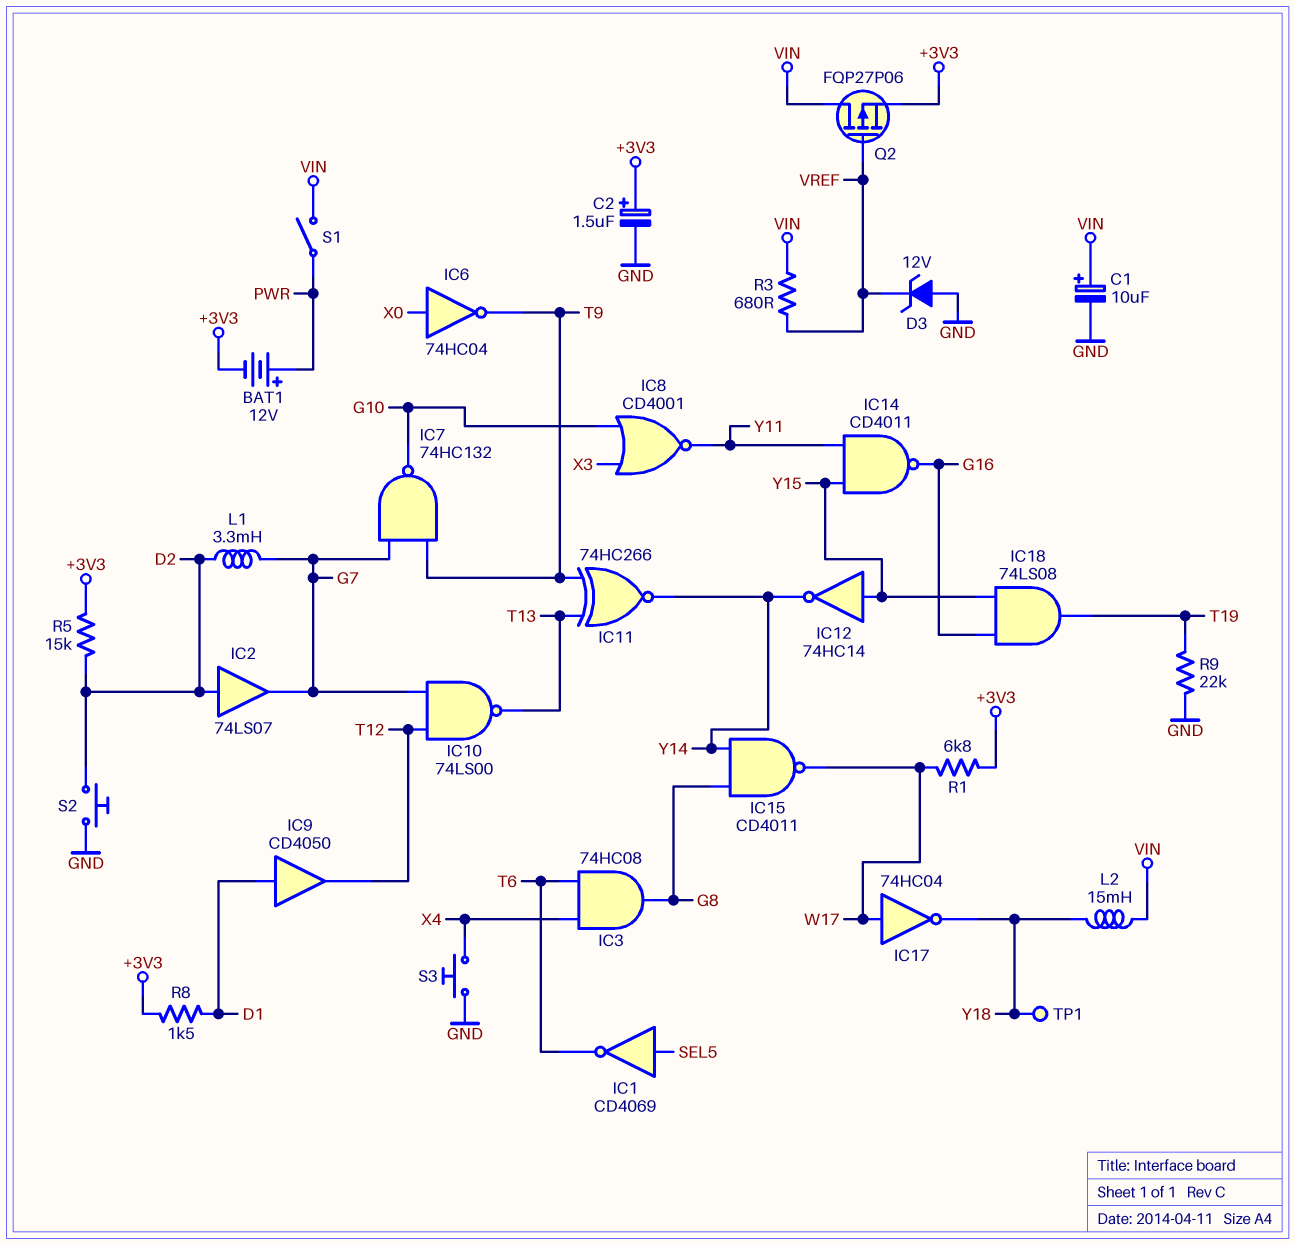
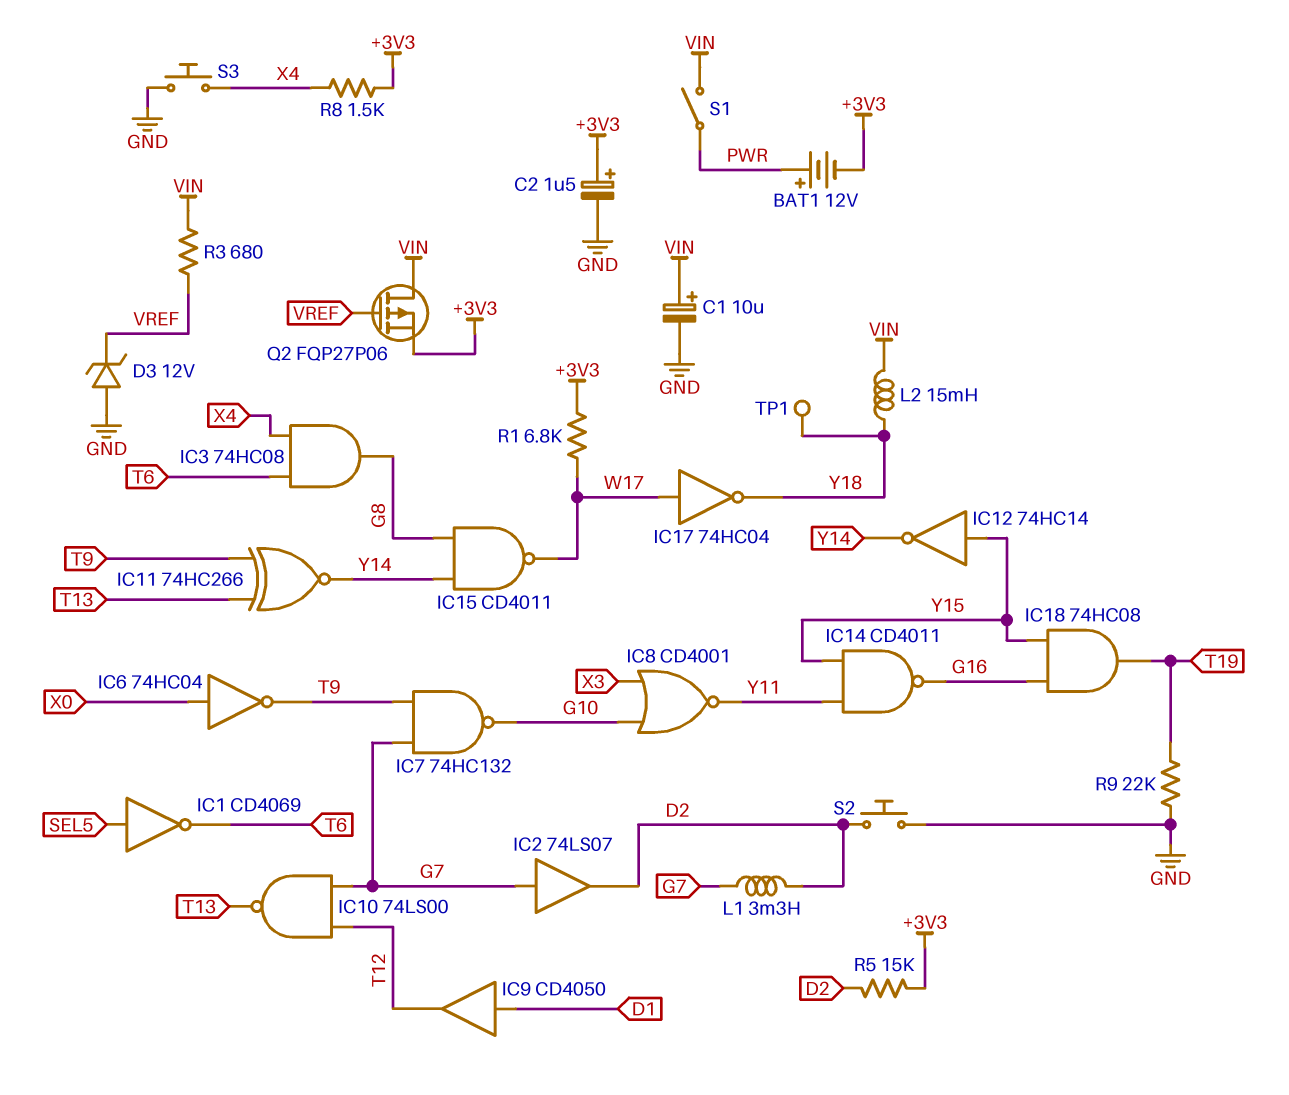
IC2: buffer 74LS07 (in D2, out G7) -> buffer 74LS07 (in G7, out D2)
IC18: AND 74LS08 (in G16, in Y15, out T19) -> AND 74HC08 (in G16, in Y15, out T19)
R8: 1.5k (+3V3, D1) -> 1.5k (+3V3, X4)

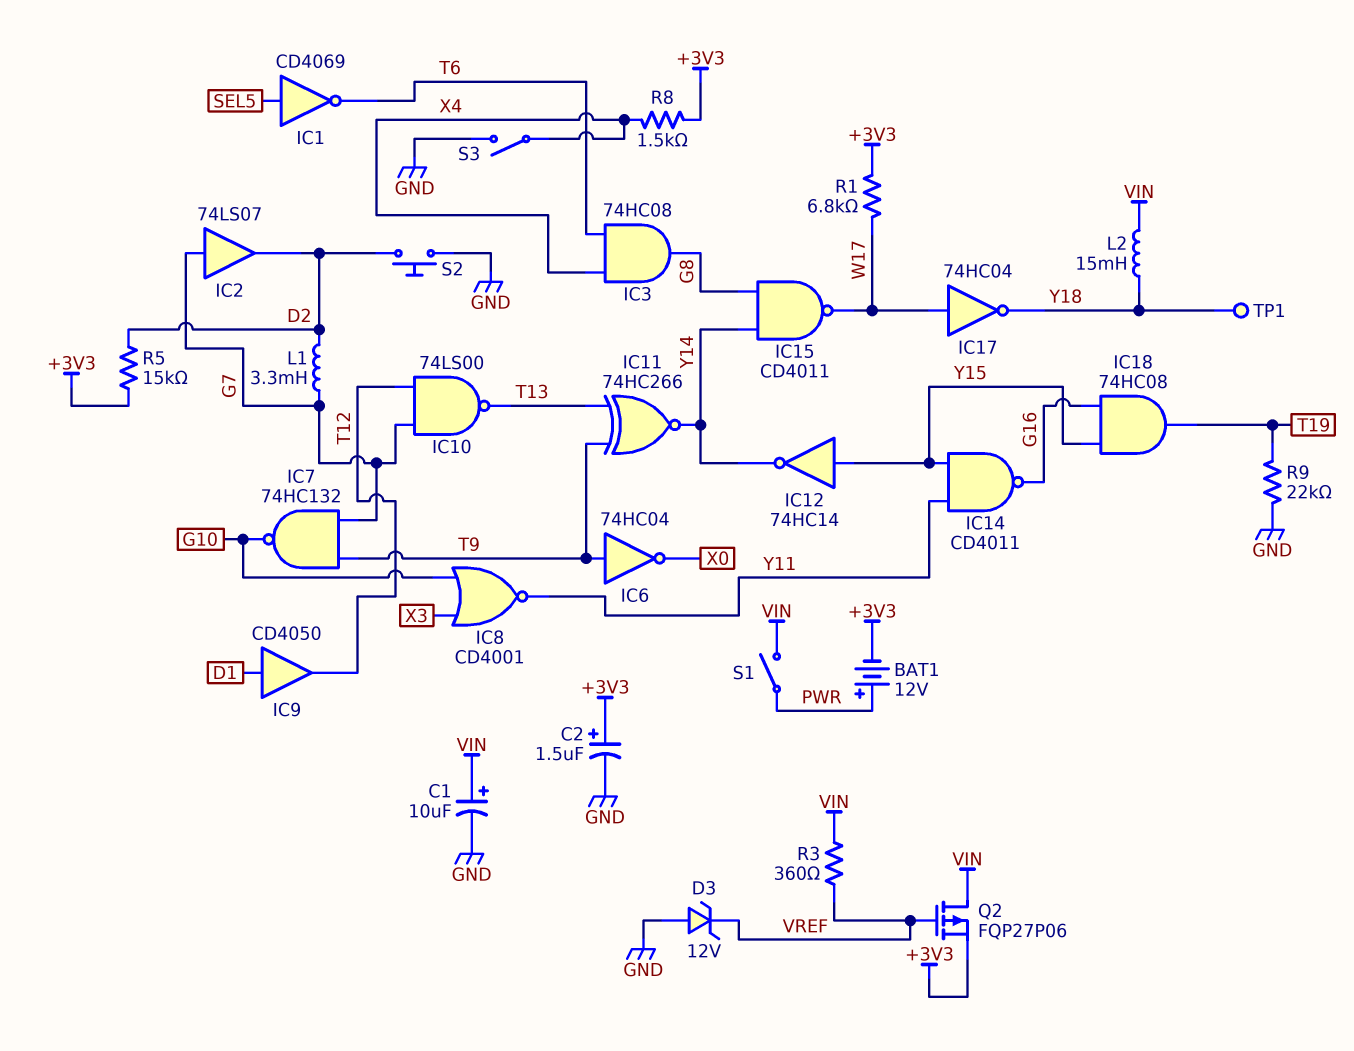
IC6: NOT 74HC04 (in X0, out T9) -> NOT 74HC04 (in T9, out X0)
R3: 680 (VIN, VREF) -> 360 (VIN, VREF)
S3: button (GND, X4) -> switch (GND, X4)

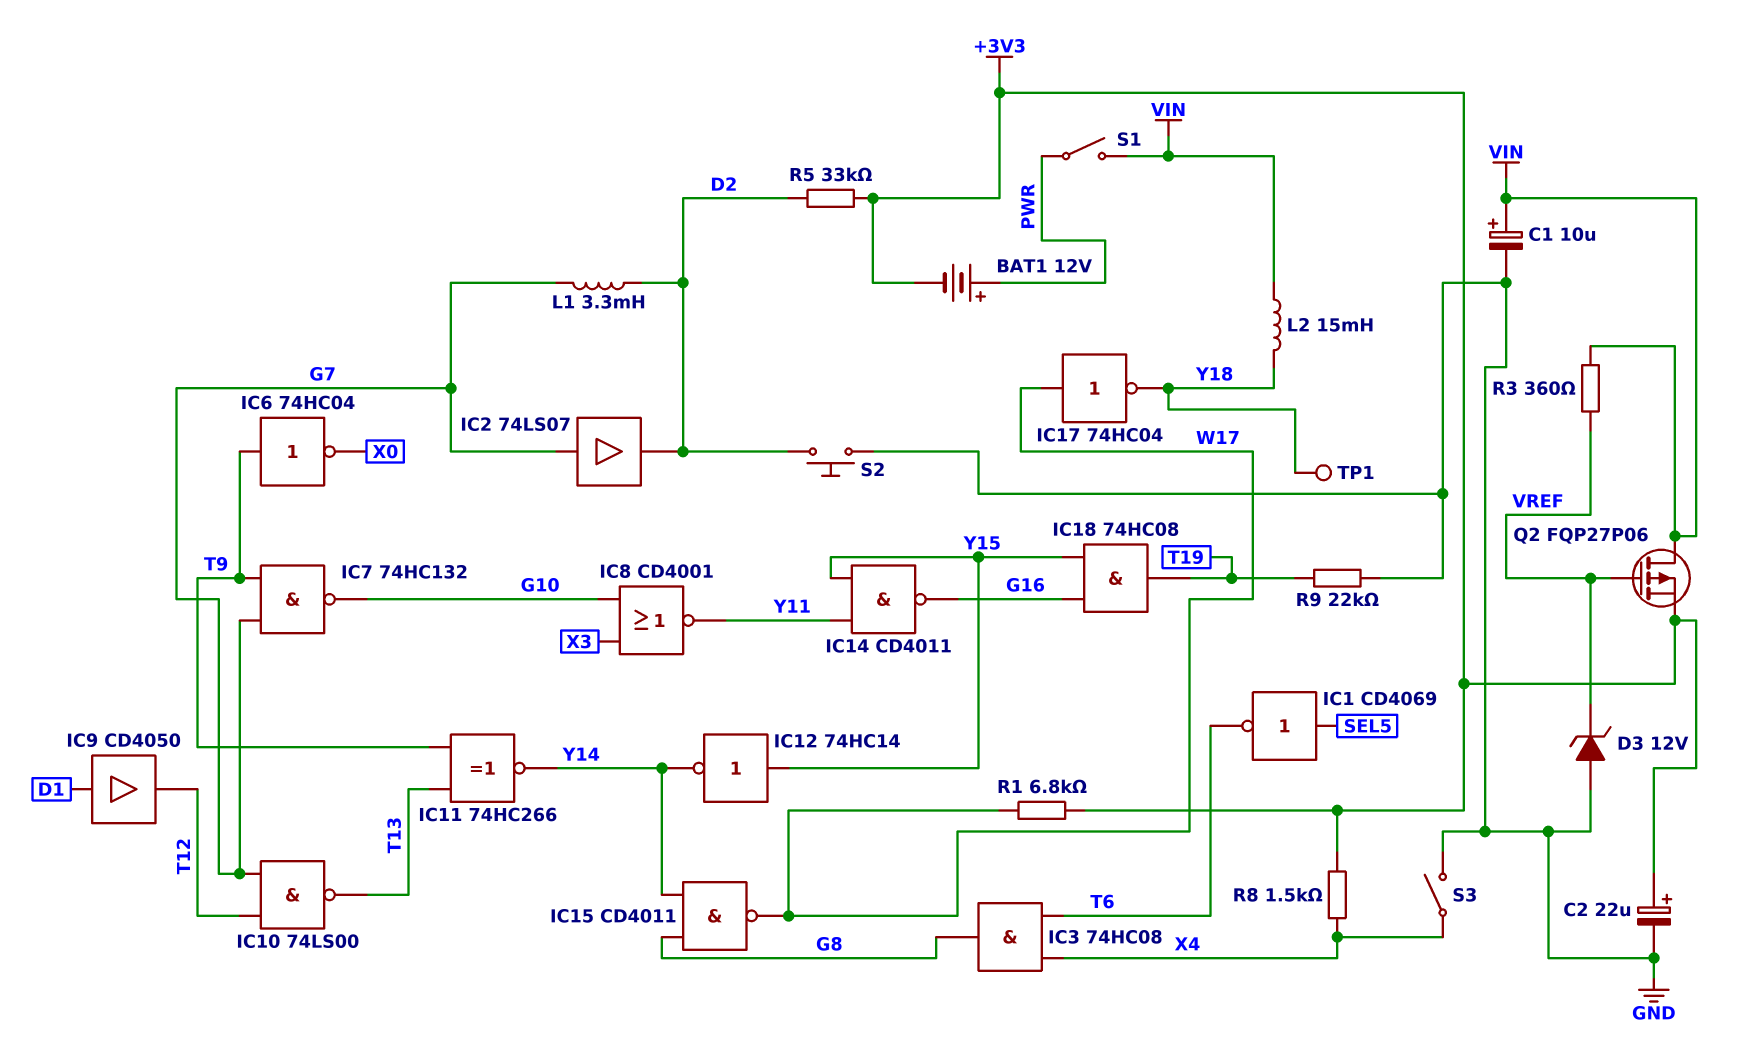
C2: 1.5uF (plus +3V3, minus GND) -> 22uF (plus +3V3, minus GND)
R5: 15k (+3V3, D2) -> 33k (+3V3, D2)

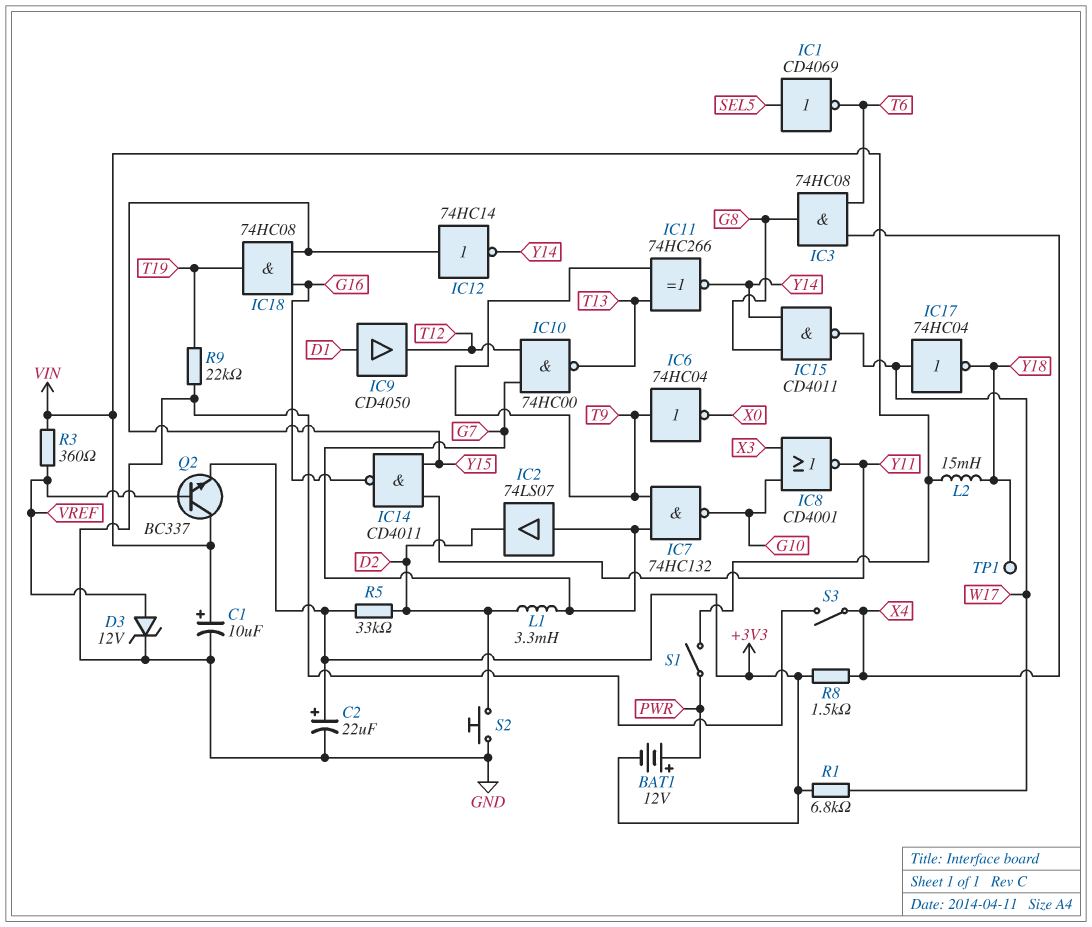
D3: zener 12V (A GND, K VREF) -> zener 12V (A VREF, K GND)
IC10: NAND 74LS00 (in G7, in T12, out T13) -> NAND 74HC00 (in G7, in T12, out T13)
Q2: PMOS FQP27P06 (G VREF, D VIN, S +3V3) -> NPN BC337 (B VREF, C VIN, E +3V3)

